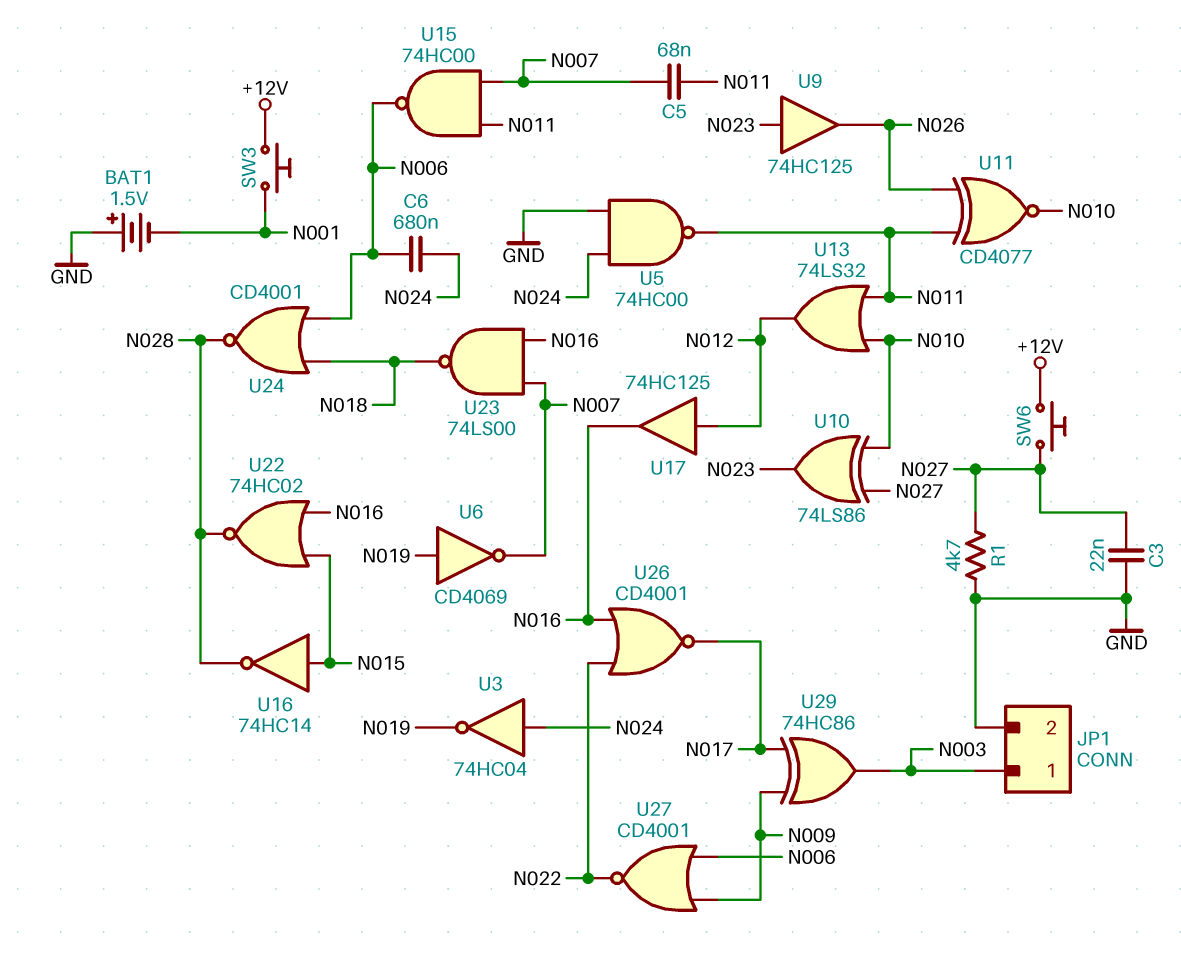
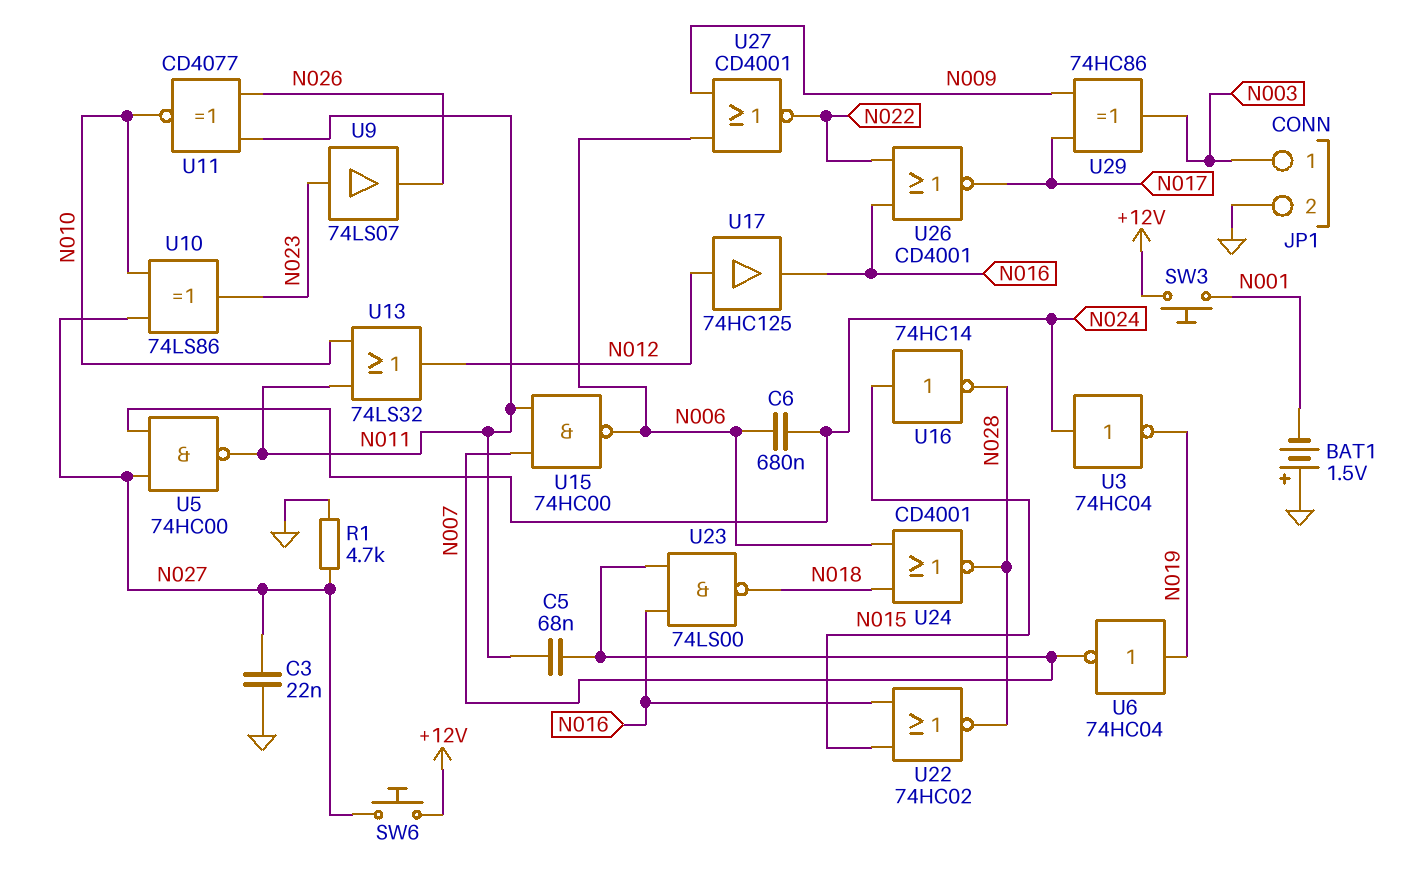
U5: NAND 74HC00 (in GND, in N024, out N011) -> NAND 74HC00 (in N024, in N027, out N011)
U6: NOT CD4069 (in N019, out N007) -> NOT 74HC04 (in N019, out N007)
U9: buffer 74HC125 (in N023, out N026) -> buffer 74LS07 (in N023, out N026)

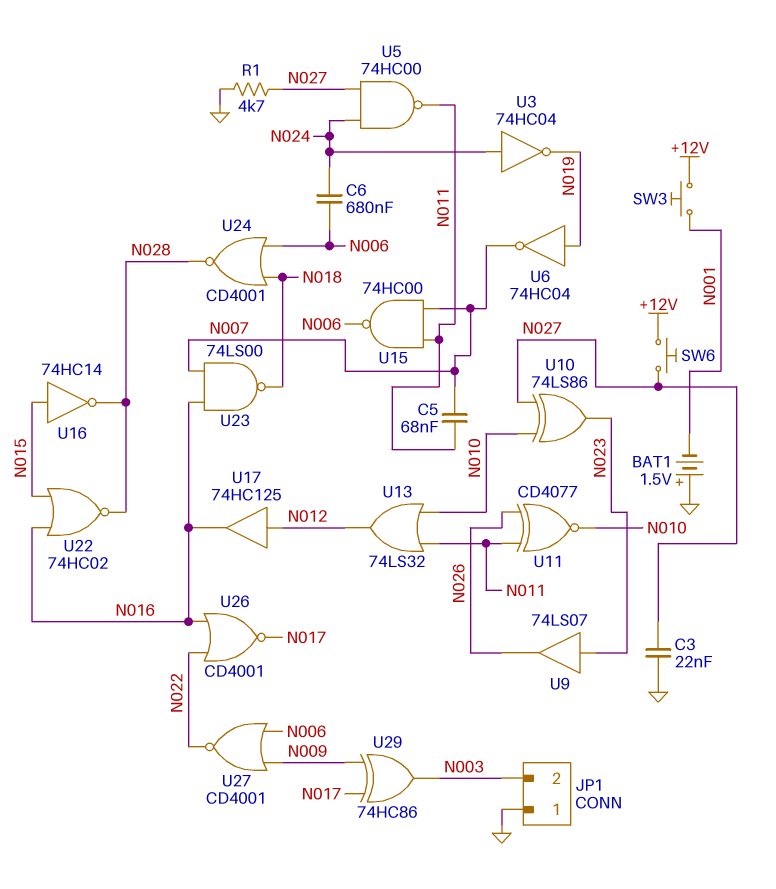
JP1 pin 1: N003 -> GND
JP1 pin 2: GND -> N003

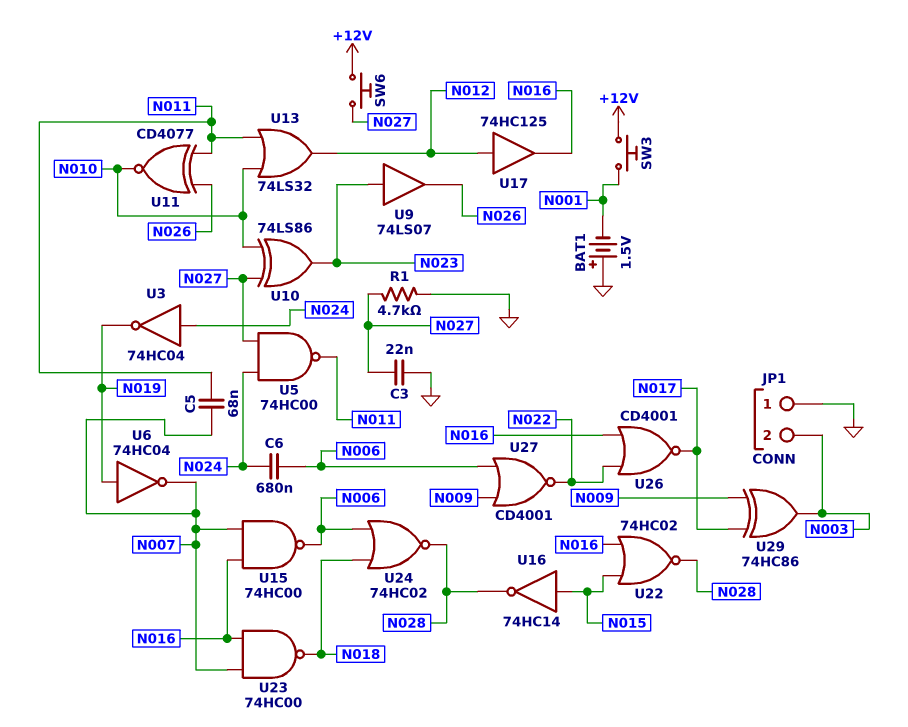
U15: NAND 74HC00 (in N007, in N011, out N006) -> NAND 74HC00 (in N007, in N016, out N006)
U23: NAND 74LS00 (in N007, in N016, out N018) -> NAND 74HC00 (in N007, in N016, out N018)
U24: NOR CD4001 (in N006, in N018, out N028) -> NOR 74HC02 (in N006, in N018, out N028)

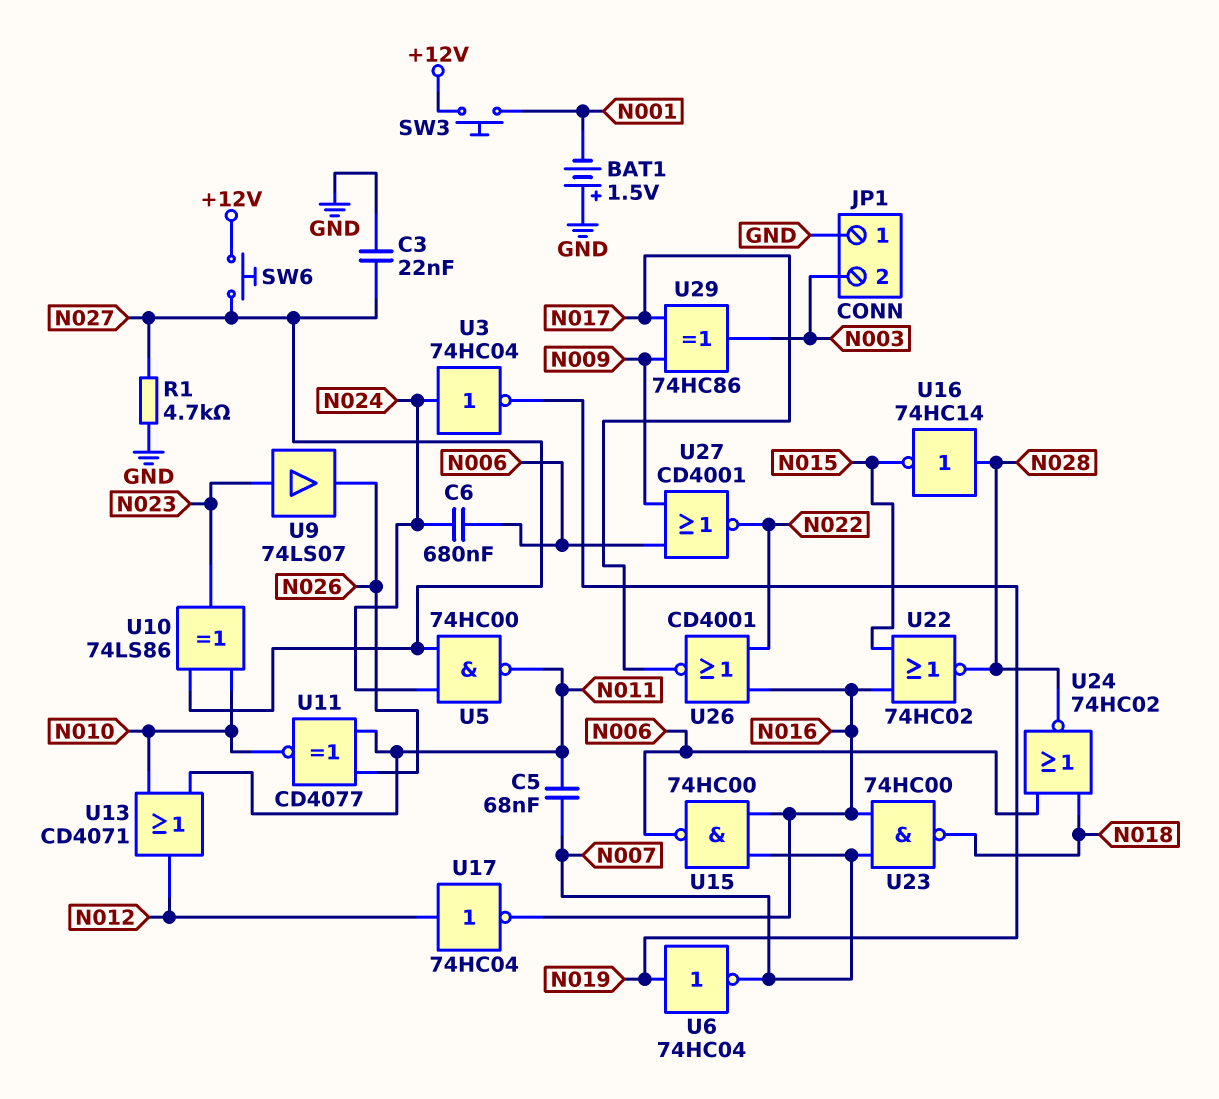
U13: OR 74LS32 (in N010, in N011, out N012) -> OR CD4071 (in N010, in N011, out N012)
U16: NOT 74HC14 (in N015, out N028) -> NOT 74HC14 (in N028, out N015)
U17: buffer 74HC125 (in N012, out N016) -> NOT 74HC04 (in N012, out N016)

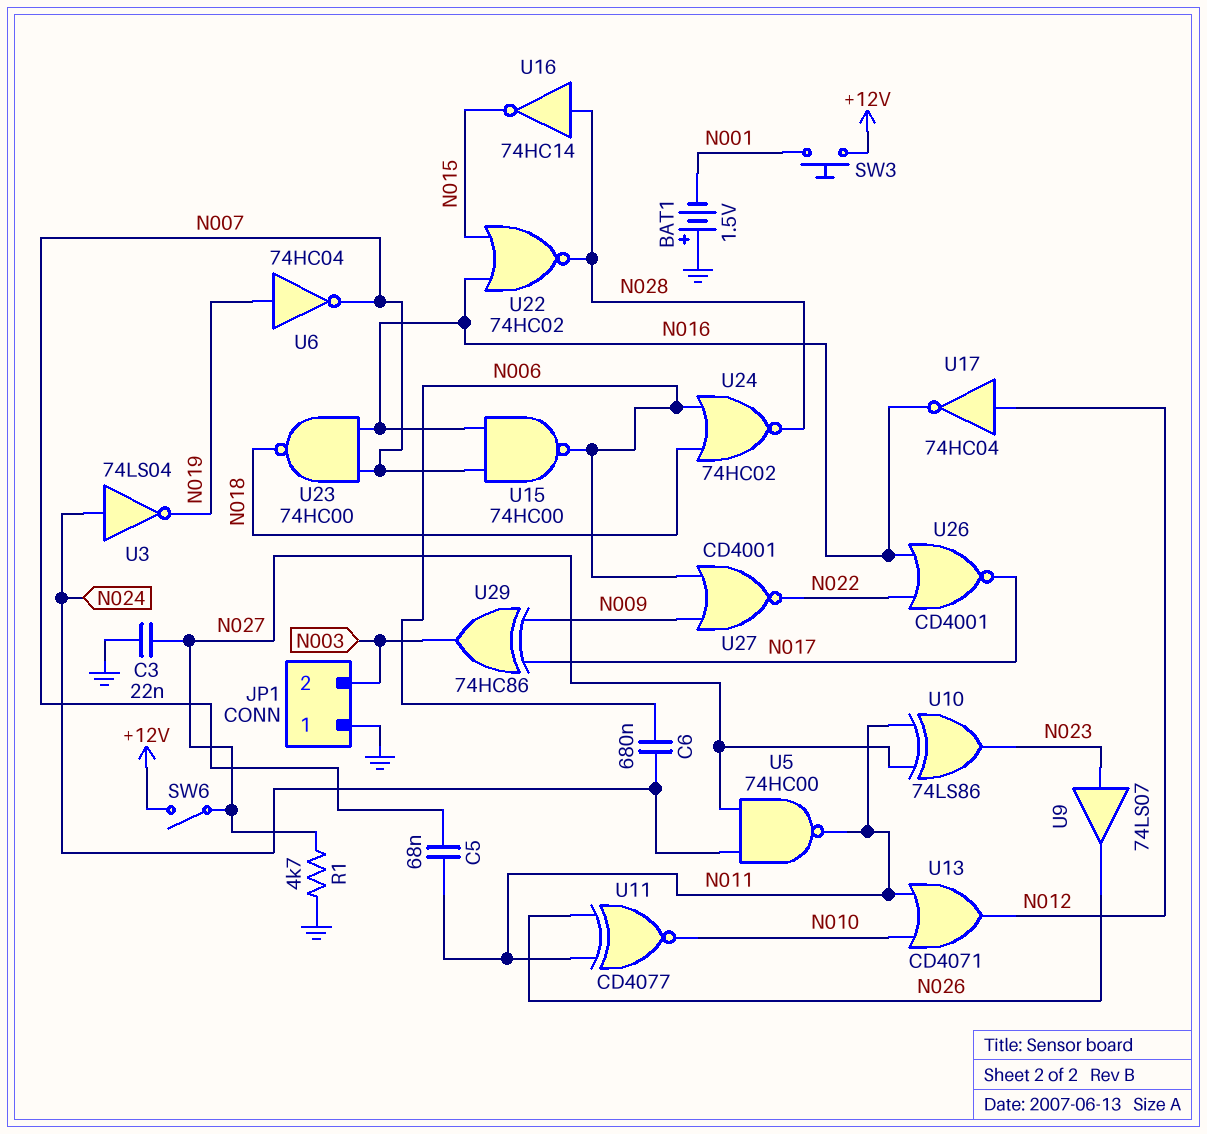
SW6: button (+12V, N027) -> switch (+12V, N027)
U3: NOT 74HC04 (in N024, out N019) -> NOT 74LS04 (in N024, out N019)
U10: XOR 74LS86 (in N010, in N027, out N023) -> XOR 74LS86 (in N011, in N027, out N023)

